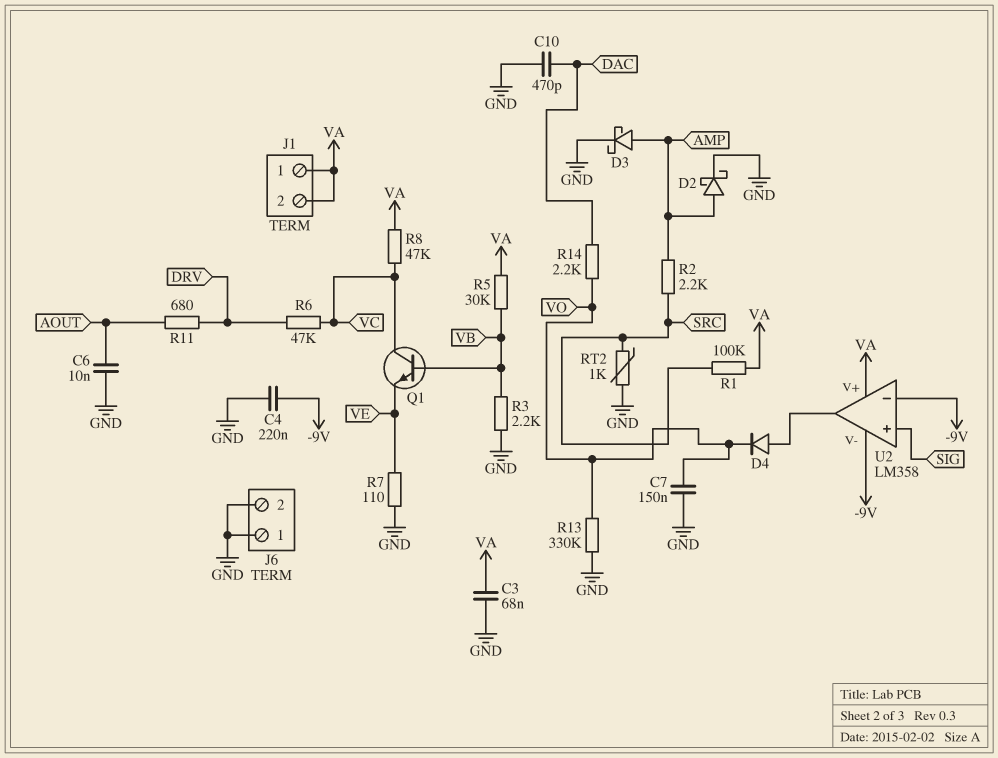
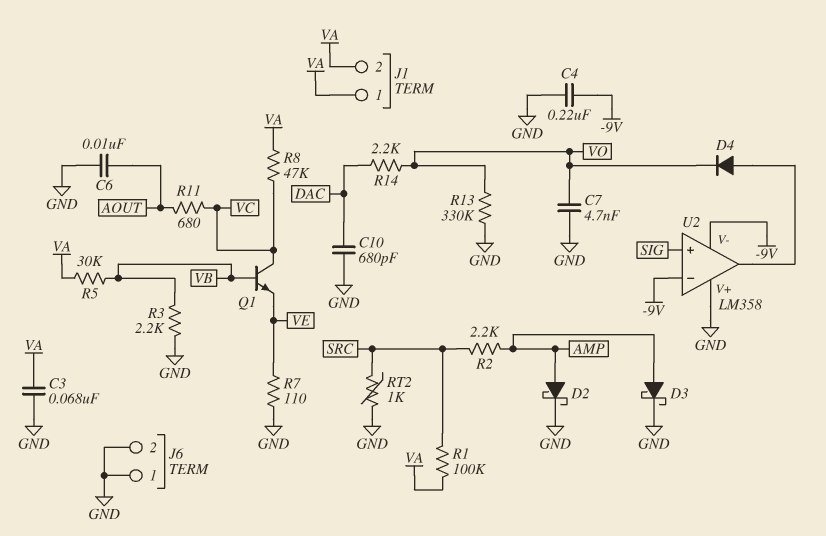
C7: 150nF (GND, VO) -> 4.7nF (GND, VO)
C10: 470pF (DAC, GND) -> 680pF (DAC, GND)
R6: 47k (DRV, VC) -> none
R11: 680 (AOUT, DRV) -> 680 (AOUT, VC)
U2 pin V+: VA -> GND

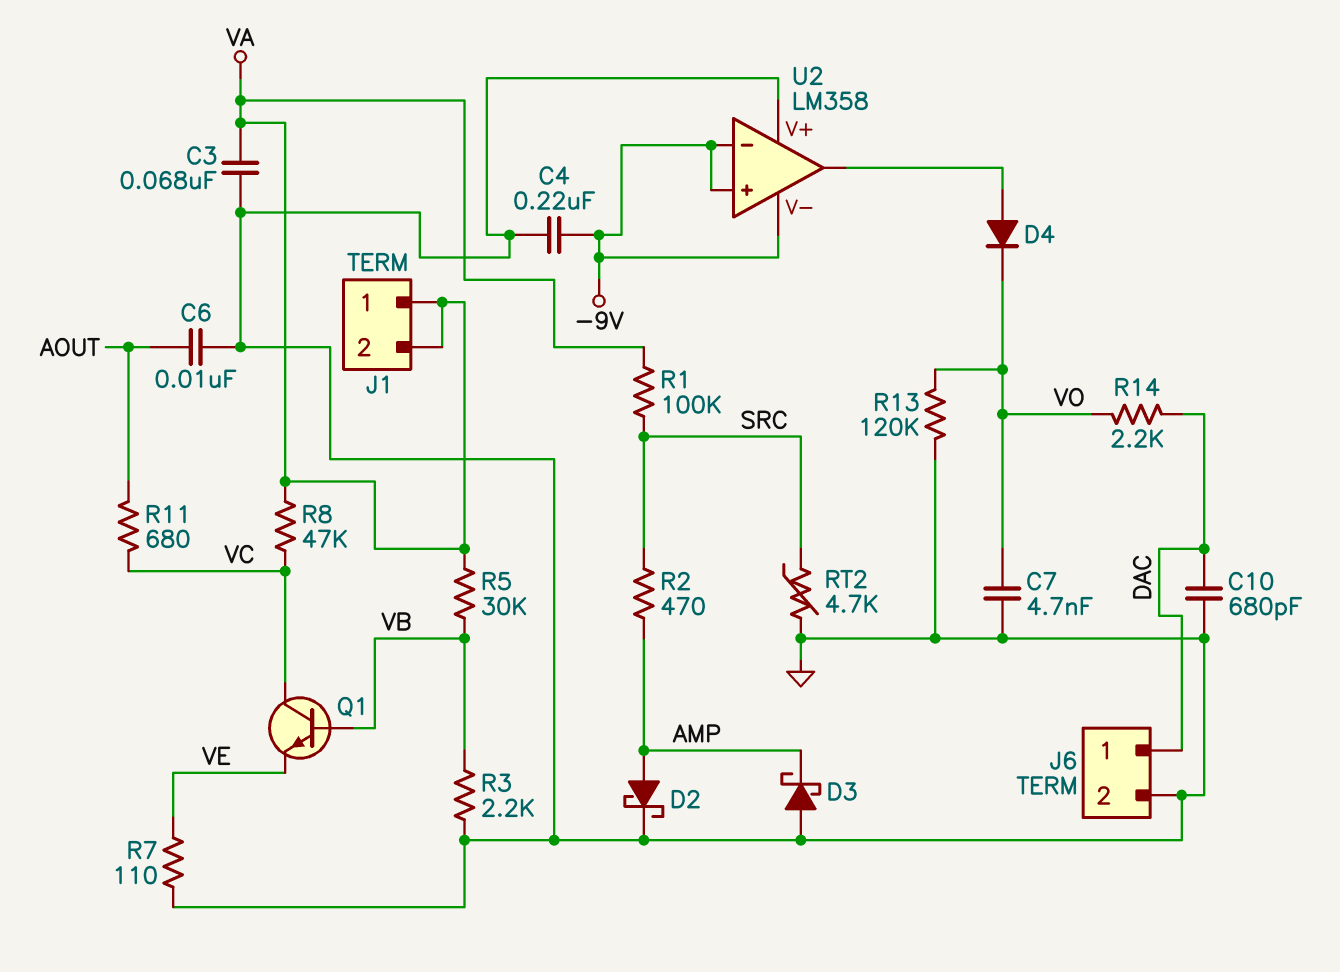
D3: schottky (A AMP, K GND) -> schottky (A GND, K AMP)
J6 pin 1: GND -> DAC
R2: 2.2k (AMP, SRC) -> 470 (AMP, SRC)
R13: 330k (GND, VO) -> 120k (GND, VO)
RT2: 1k (GND, SRC) -> 4.7k (GND, SRC)
U2 pin in+: SIG -> -9V

